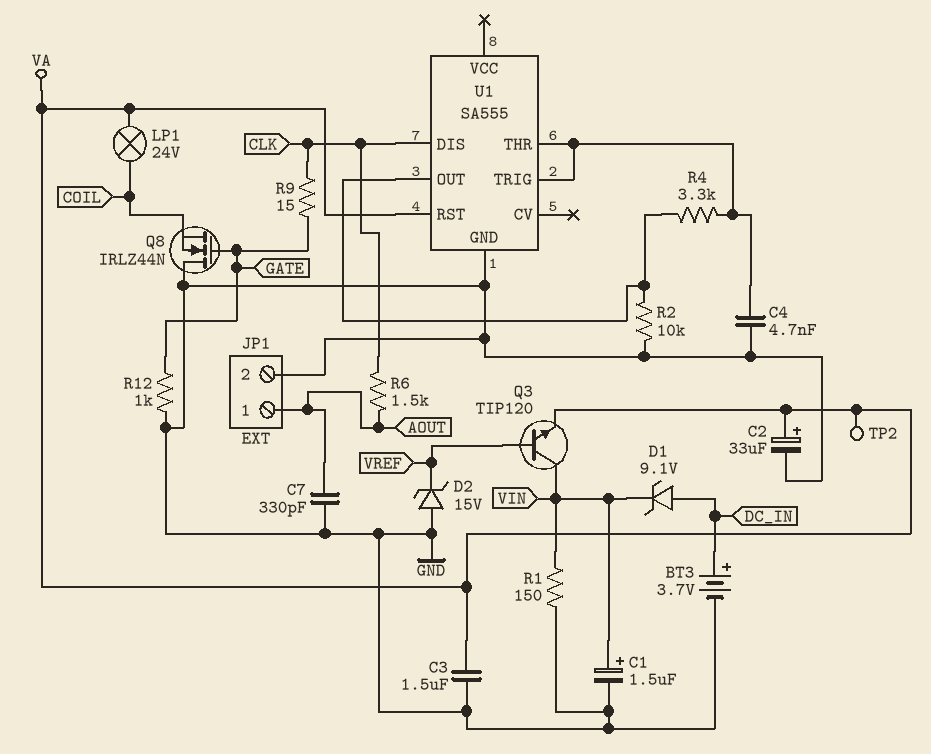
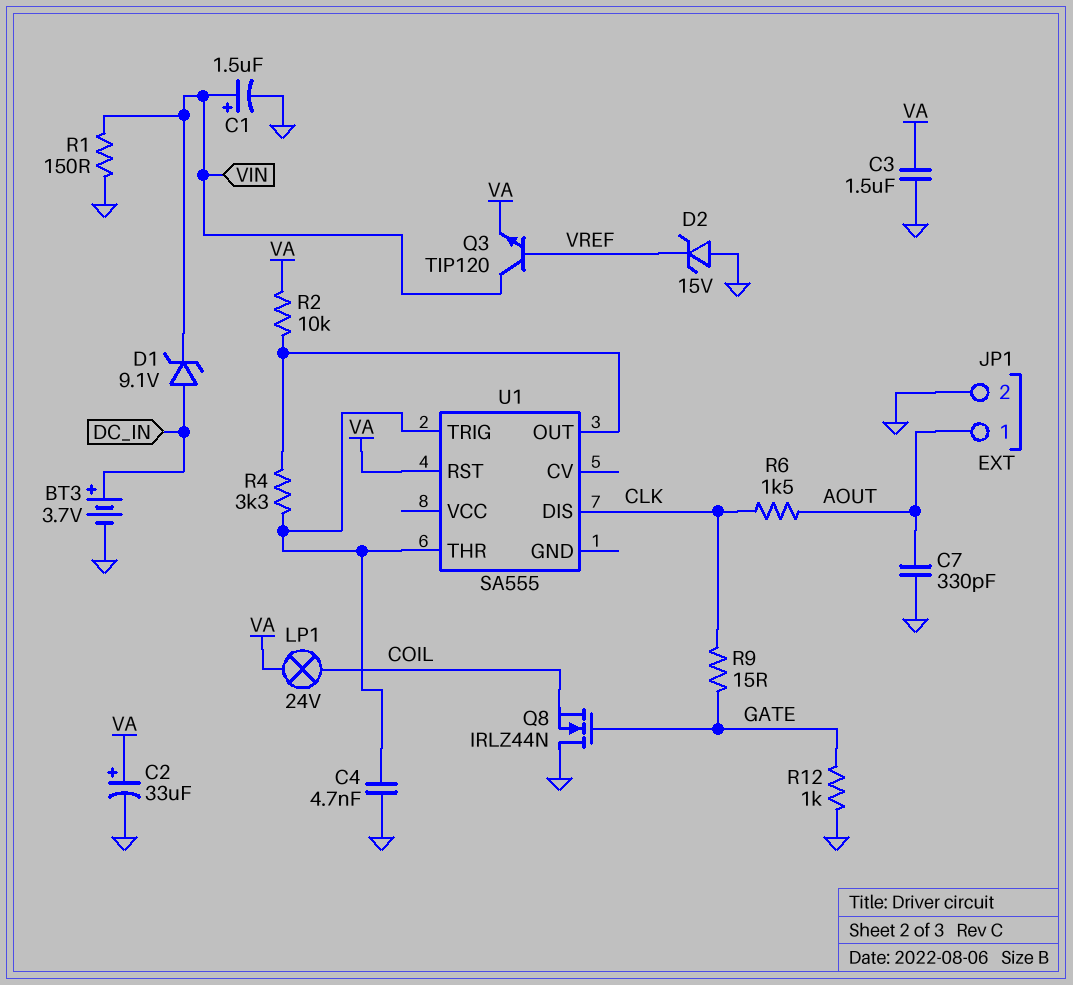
R2: 10k (GND, U1/OUT) -> 10k (U1/OUT, VA)
TP2: test point (VA) -> none
U1 pin GND: GND -> none

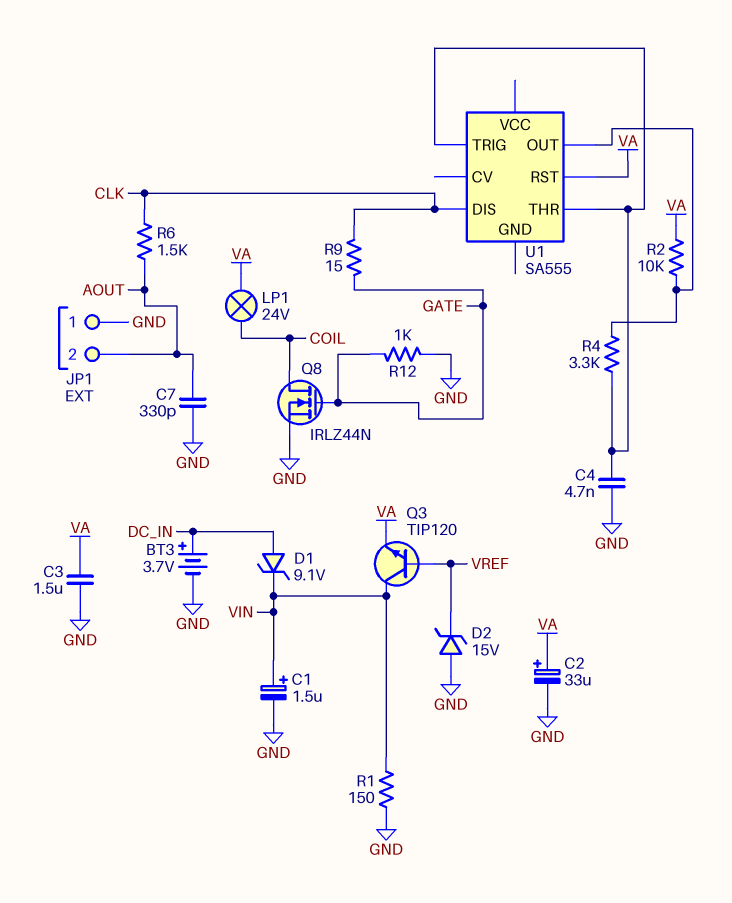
JP1 pin 1: AOUT -> GND
JP1 pin 2: GND -> AOUT
Q8: NMOS IRLZ44N (G GATE, D GND, S COIL) -> NMOS IRLZ44N (G GATE, D COIL, S GND)

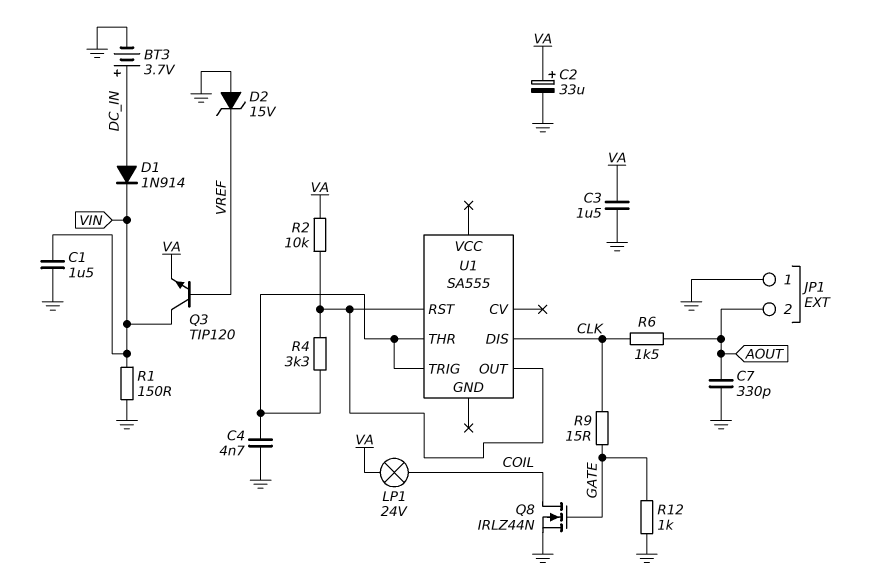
C1: 1.5uF (plus VIN, minus GND) -> 1.5uF (GND, VIN)
D1: zener 9.1V (A DC_IN, K VIN) -> diode 1N914 (A DC_IN, K VIN)
U1 pin RST: VA -> U1/OUT

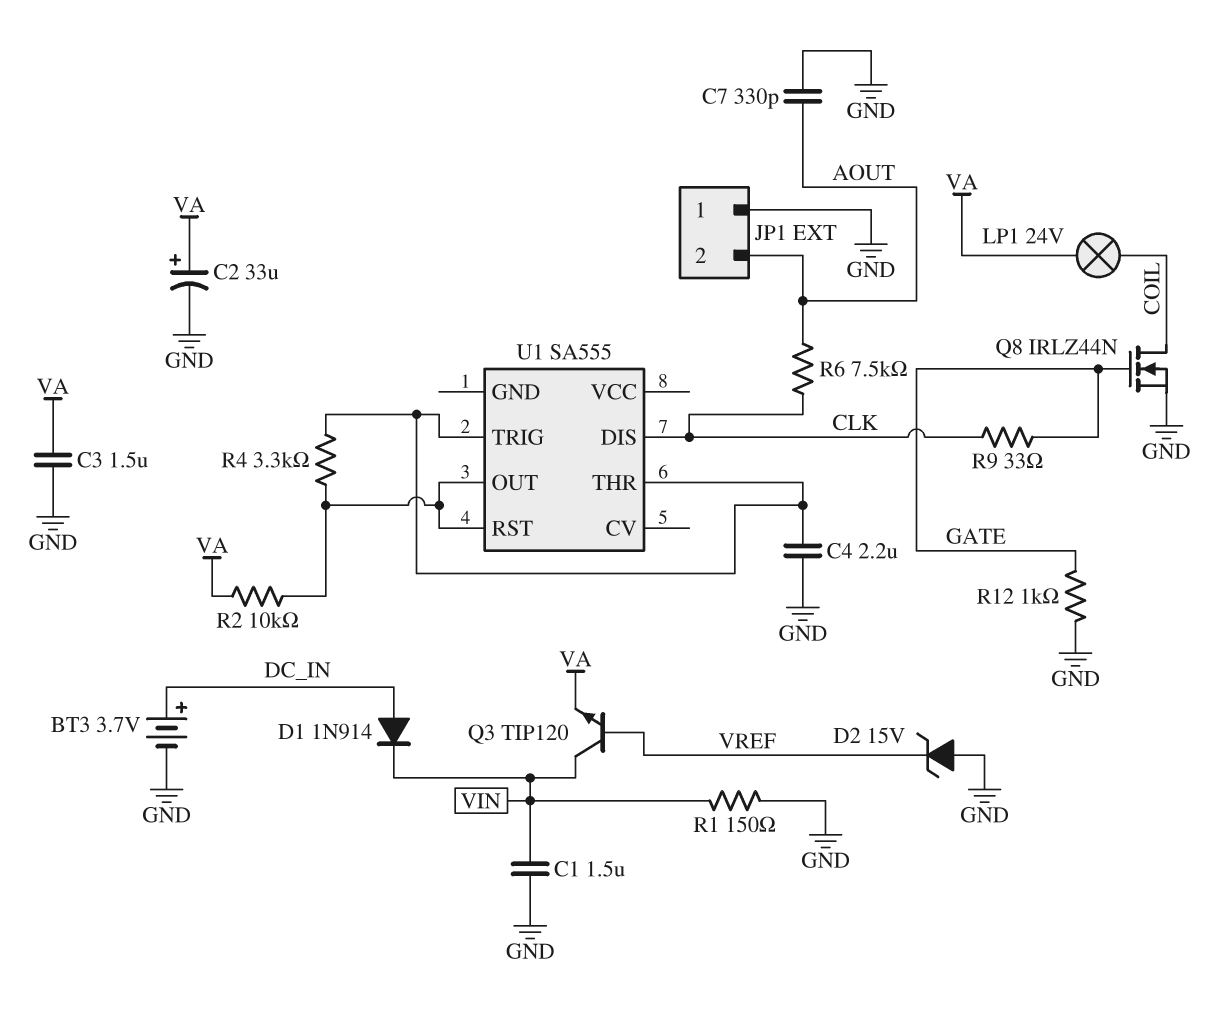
C4: 4.7nF (GND, U1/THR) -> 2.2uF (GND, U1/THR)
R6: 1.5k (AOUT, CLK) -> 7.5k (AOUT, CLK)
R9: 15 (CLK, GATE) -> 33 (CLK, GATE)

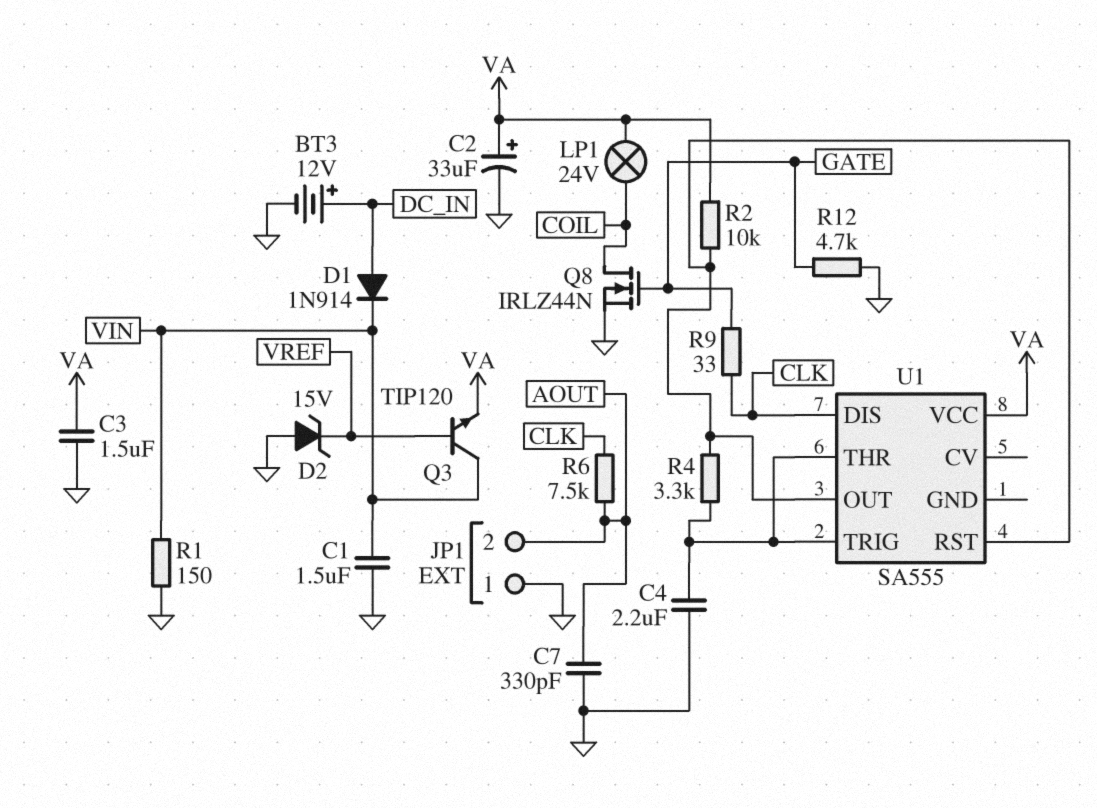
BT3: 3.7V (plus DC_IN, minus GND) -> 12V (plus DC_IN, minus GND)
R12: 1k (GATE, GND) -> 4.7k (GATE, GND)
U1 pin VCC: none -> VA

